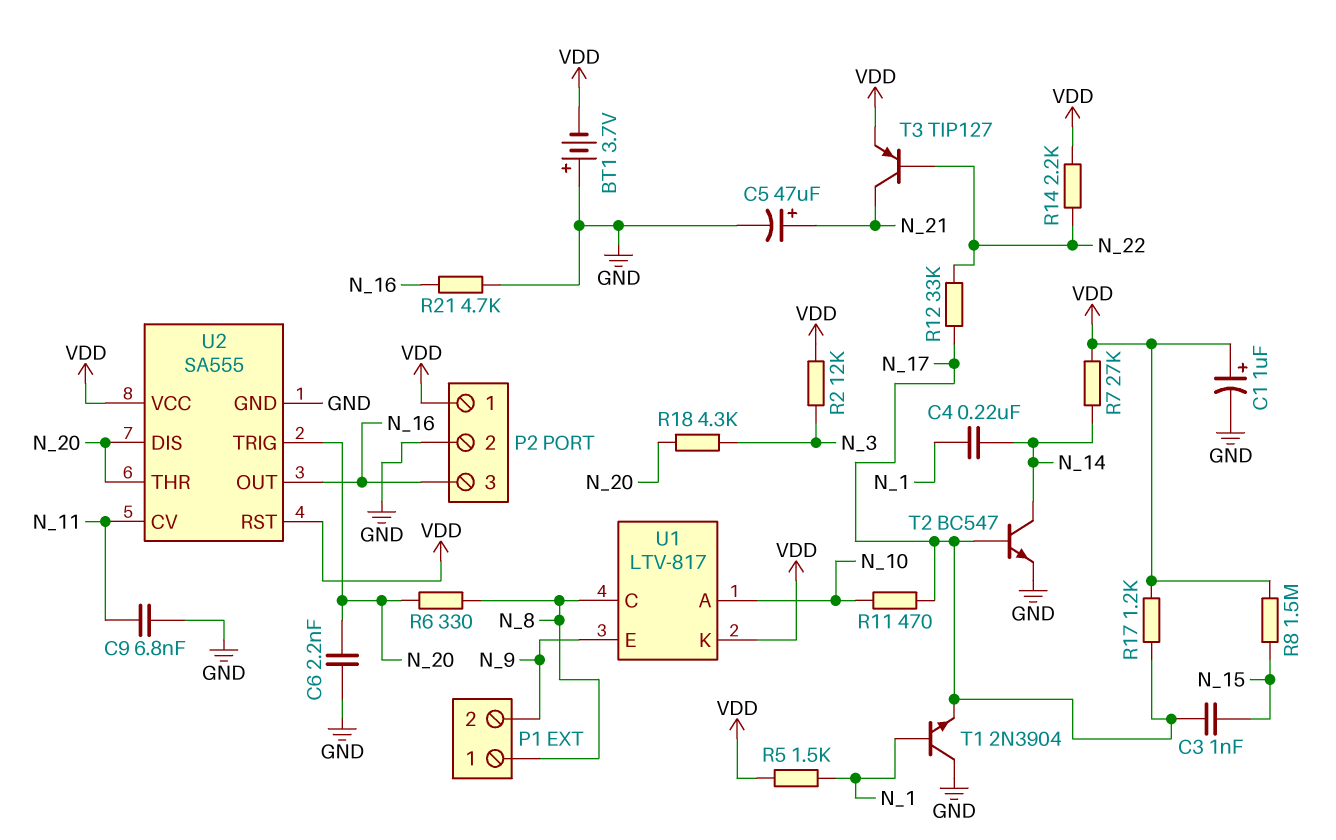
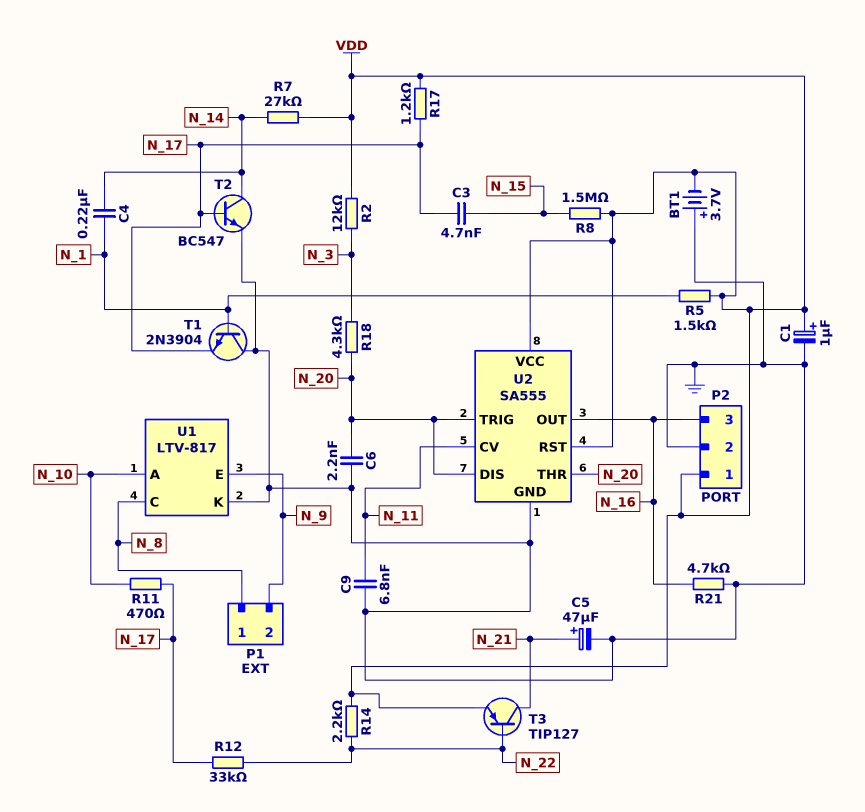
C3: 1nF (N_15, N_17) -> 4.7nF (N_15, N_17)
R6: 330 (N_8, N_20) -> none
U1 pin K: VDD -> GND

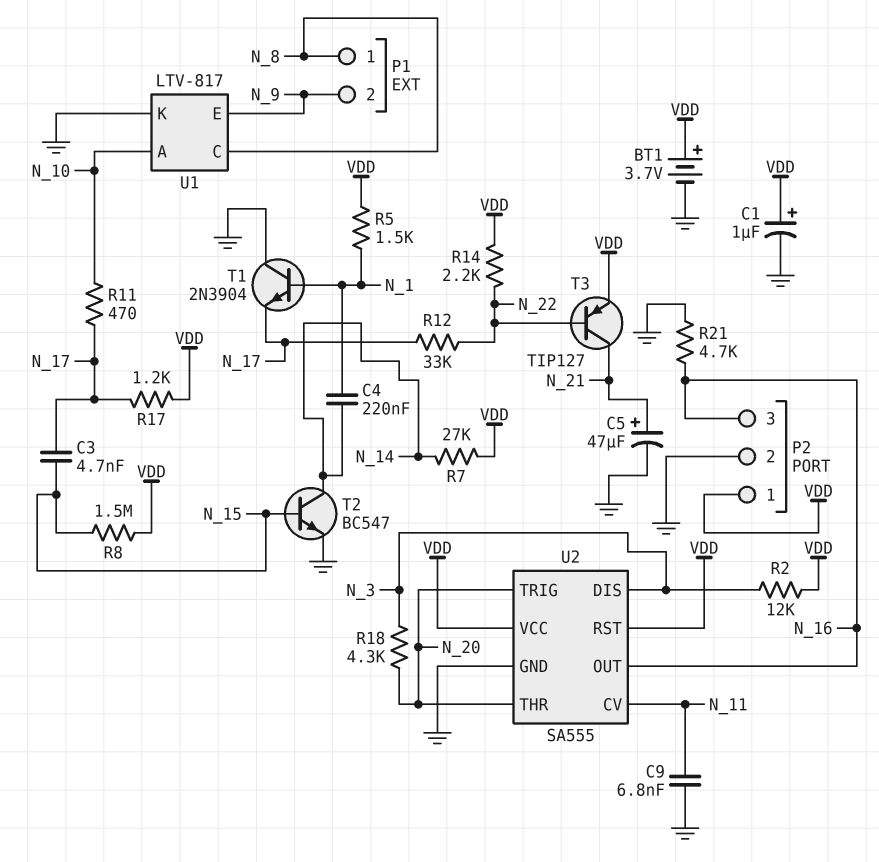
BT1: 3.7V (plus GND, minus VDD) -> 3.7V (plus VDD, minus GND)
C6: 2.2nF (GND, N_20) -> none
T2: NPN BC547 (B N_17, C N_14, E GND) -> NPN BC547 (B N_15, C N_14, E GND)
U2 pin DIS: N_20 -> N_3

